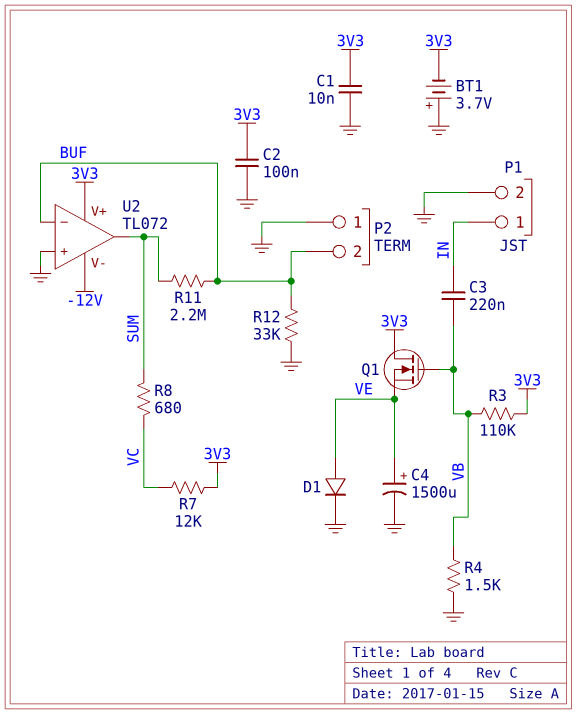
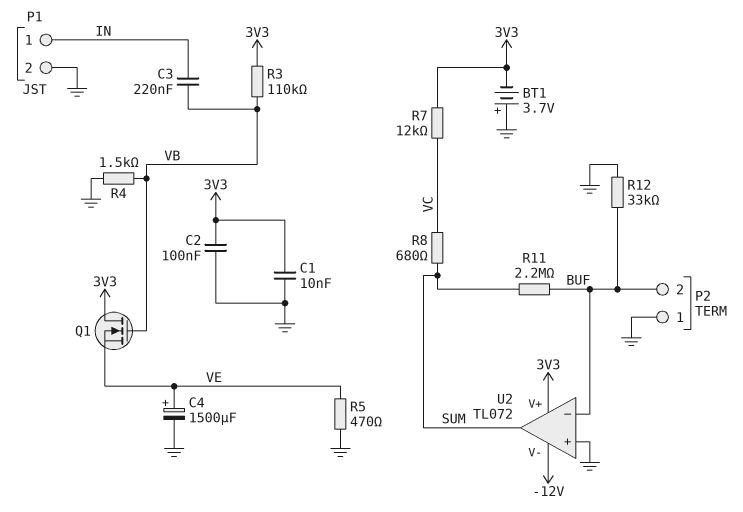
D1: diode (A VE, K GND) -> none
R5: none -> 470 (GND, VE)

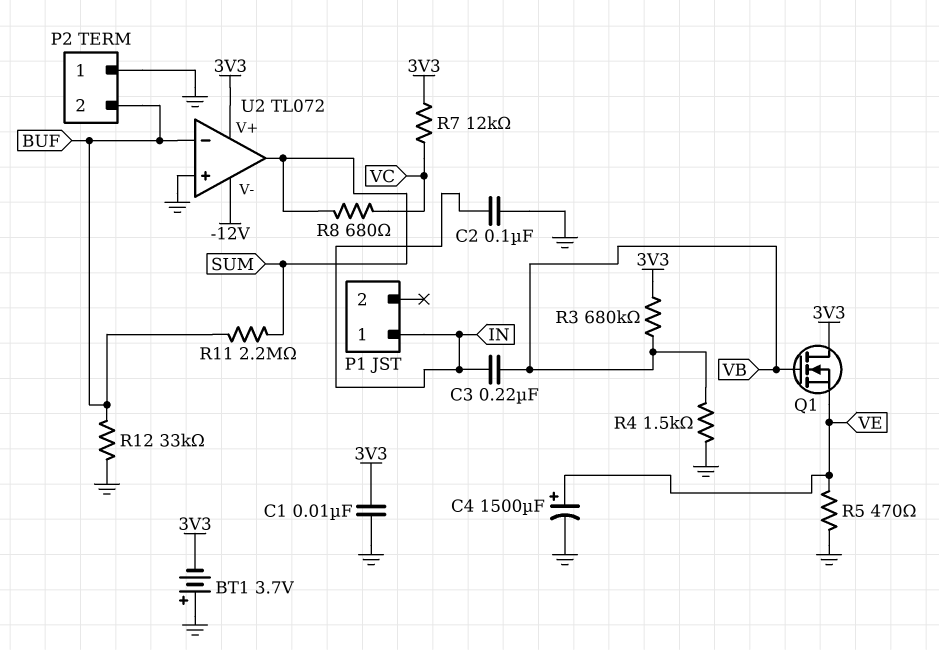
C2: 100nF (3V3, GND) -> 100nF (GND, IN)
P1 pin 2: GND -> none
R3: 110k (3V3, VB) -> 680k (3V3, VB)

